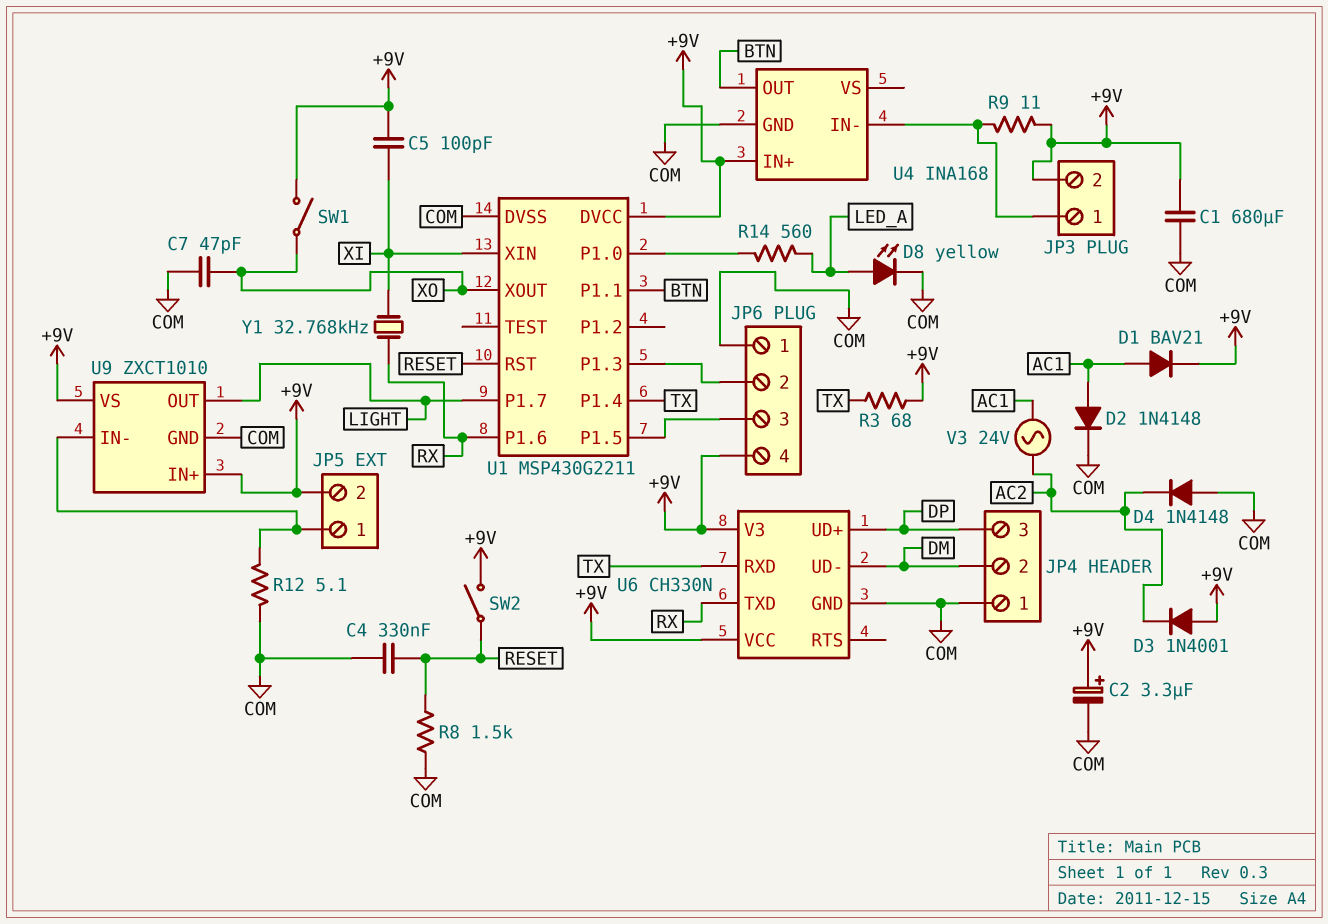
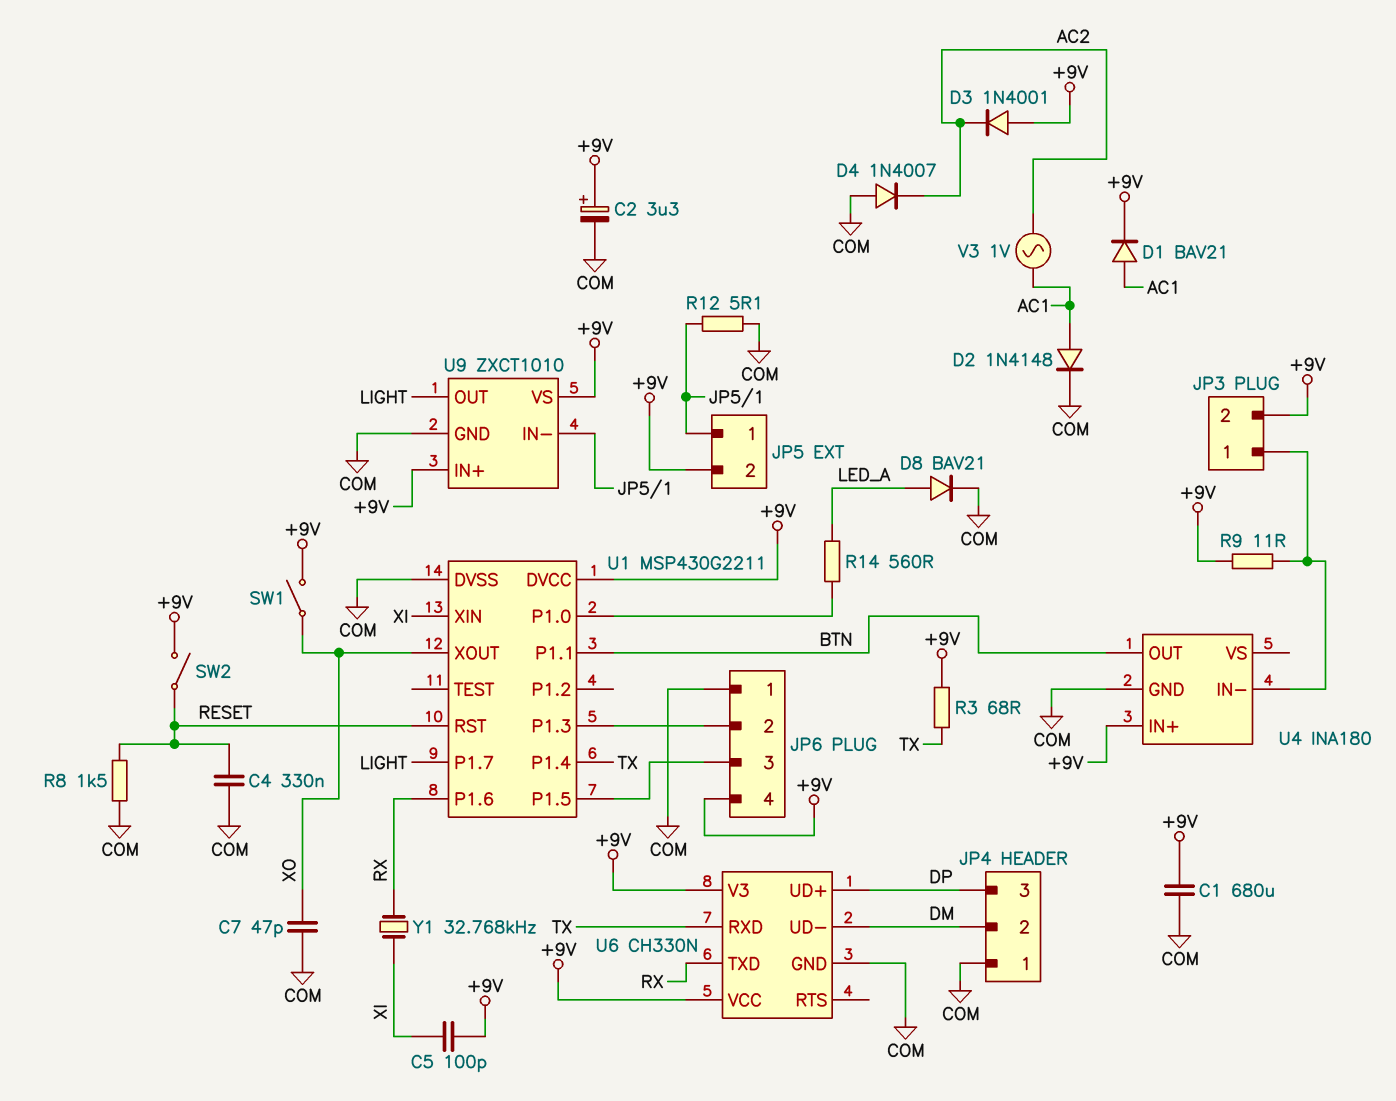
D4: diode 1N4148 (A COM, K AC2) -> diode 1N4007 (A COM, K AC2)
D8: LED yellow (A LED_A, K COM) -> diode BAV21 (A LED_A, K COM)
U4: INA168 -> INA180
V3: AC 24V (AC1, AC2) -> AC 1V (AC1, AC2)

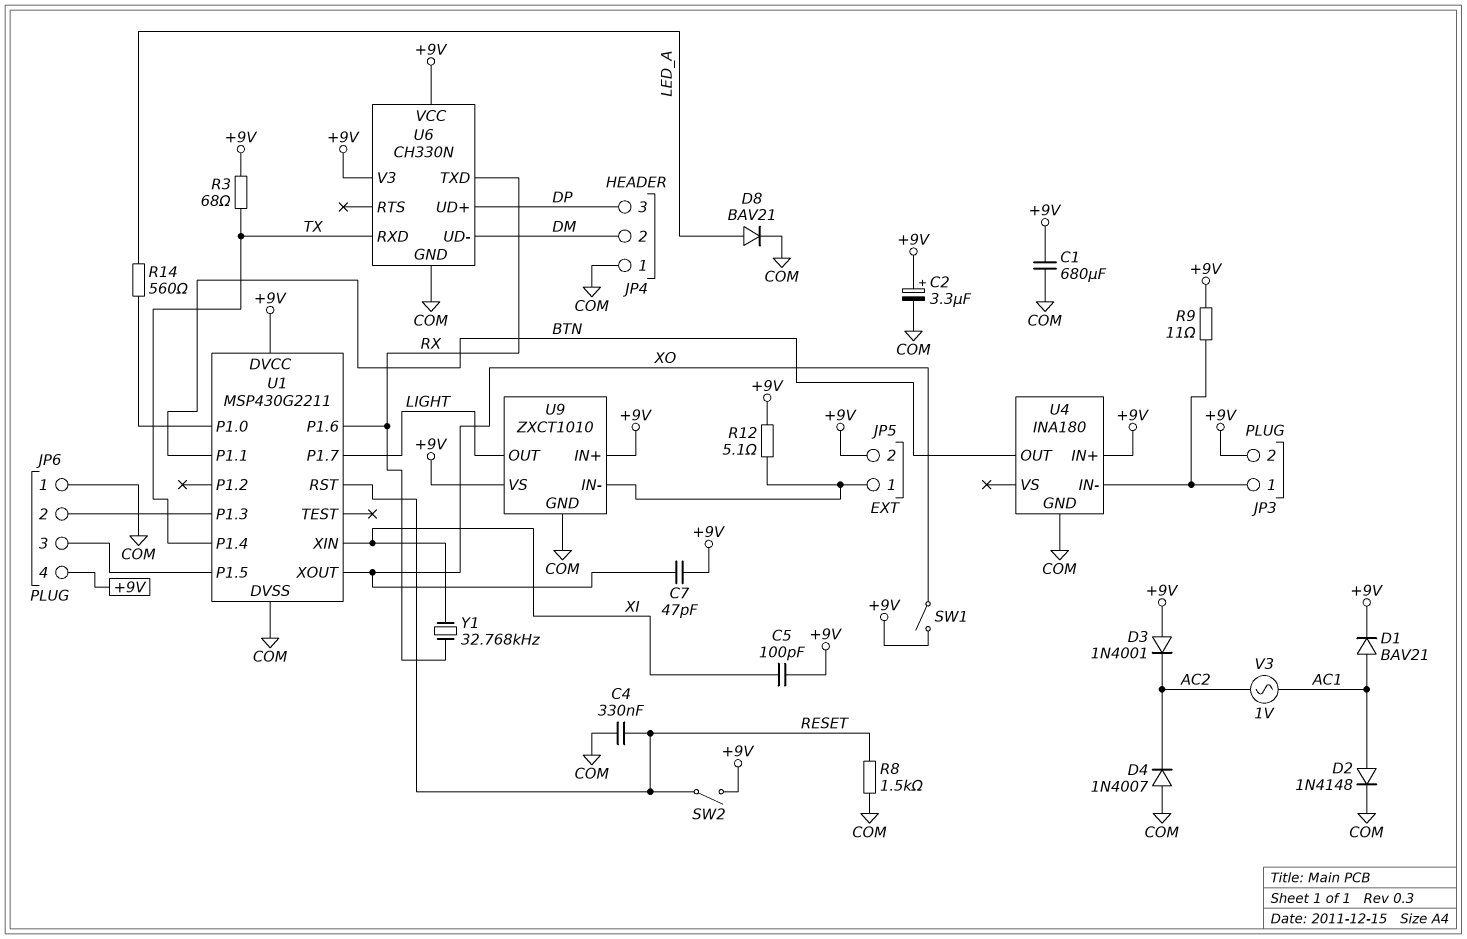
C7: 47pF (COM, XO) -> 47pF (+9V, XO)
R12: 5.1 (COM, JP5/1) -> 5.1 (+9V, JP5/1)

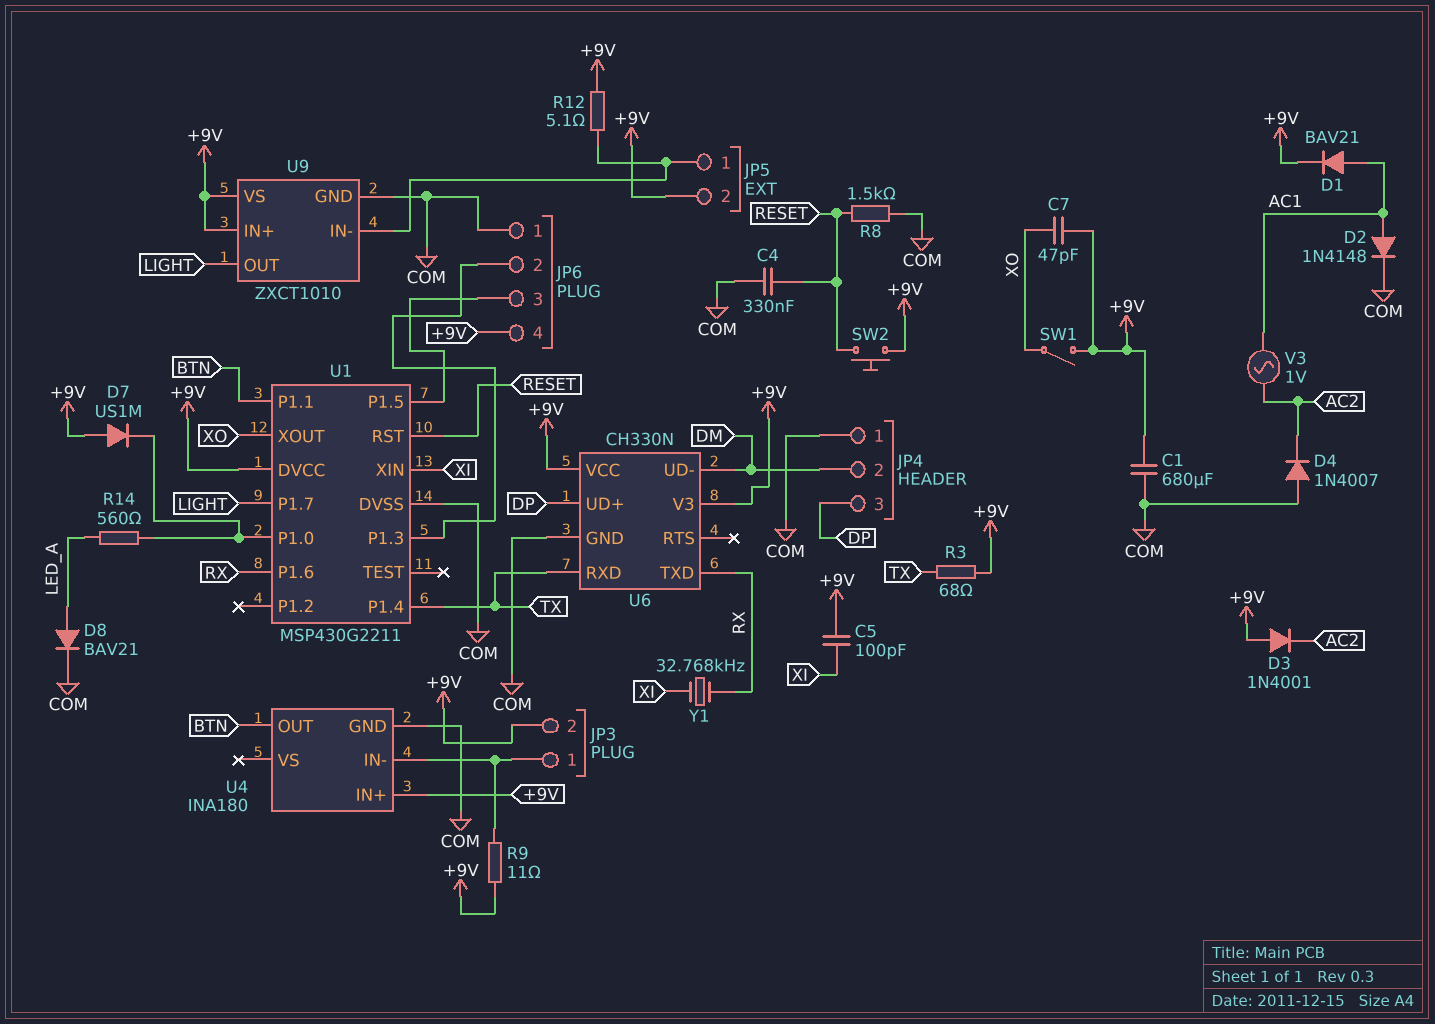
C2: 3.3uF (plus +9V, minus COM) -> none
D7: none -> diode US1M (A +9V, K U1/P1.0)
SW2: switch (+9V, RESET) -> button (+9V, RESET)

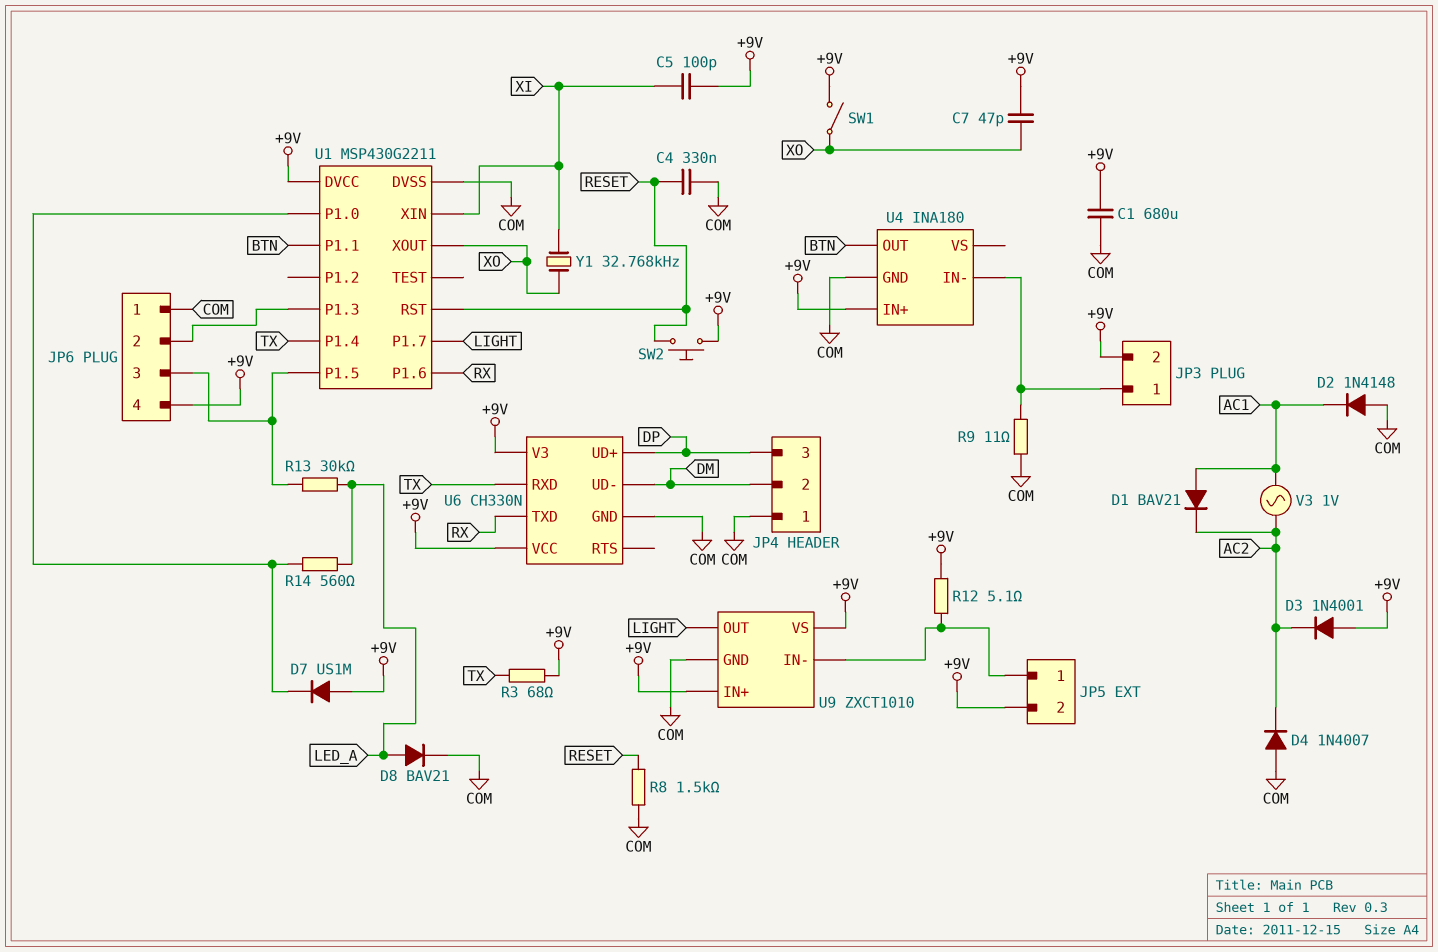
D1: diode BAV21 (A AC1, K +9V) -> diode BAV21 (A AC1, K AC2)
D2: diode 1N4148 (A AC1, K COM) -> diode 1N4148 (A COM, K AC1)
R9: 11 (+9V, JP3/1) -> 11 (COM, JP3/1)
R13: none -> 30k (JP6/3, LED_A)
Y1: 32.768kHz (RX, XI) -> 32.768kHz (XI, XO)

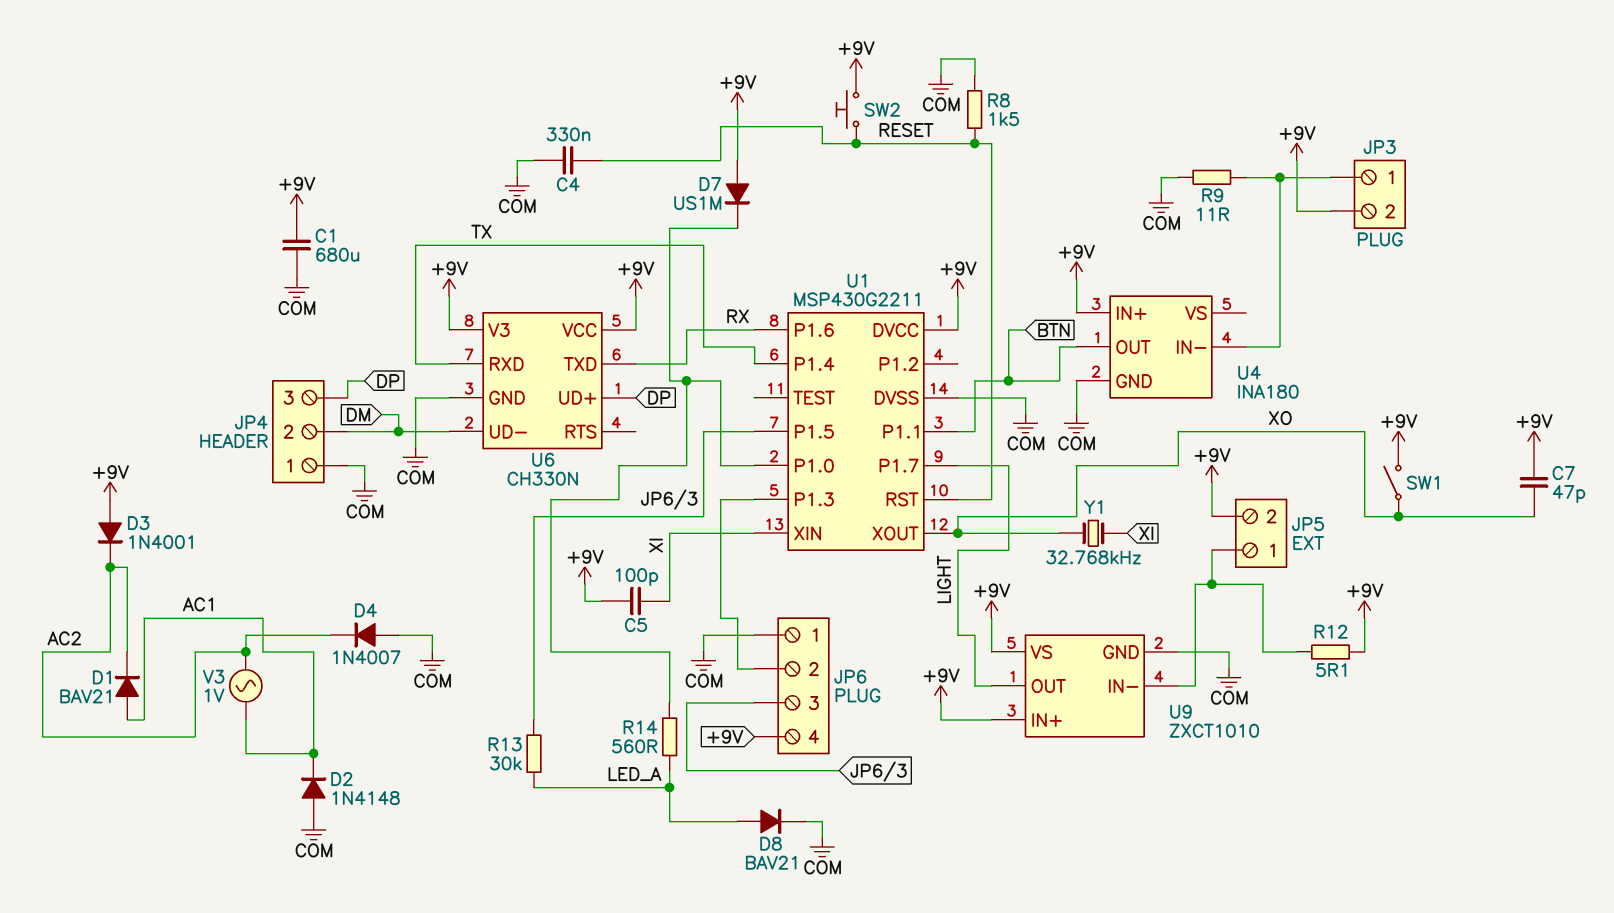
R3: 68 (+9V, TX) -> none

